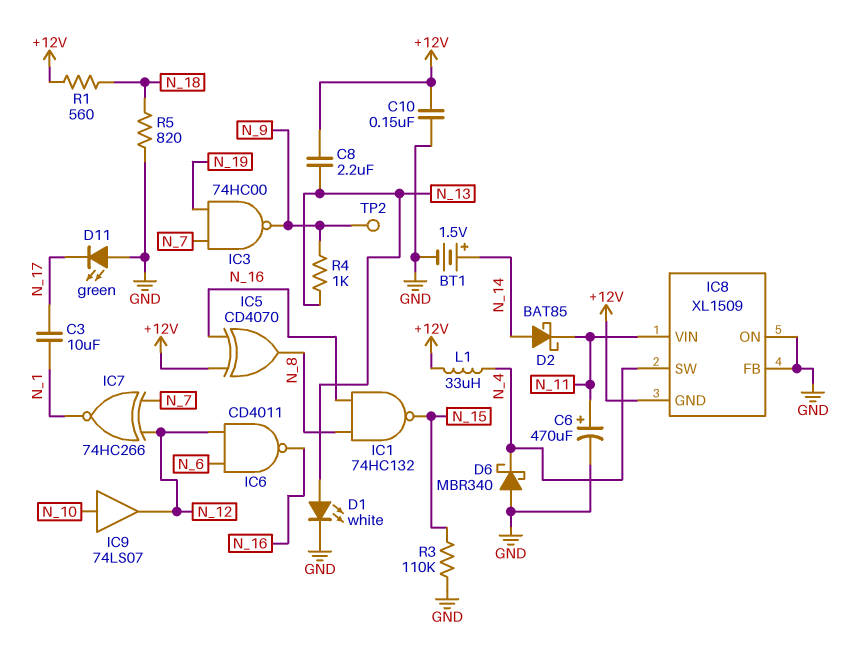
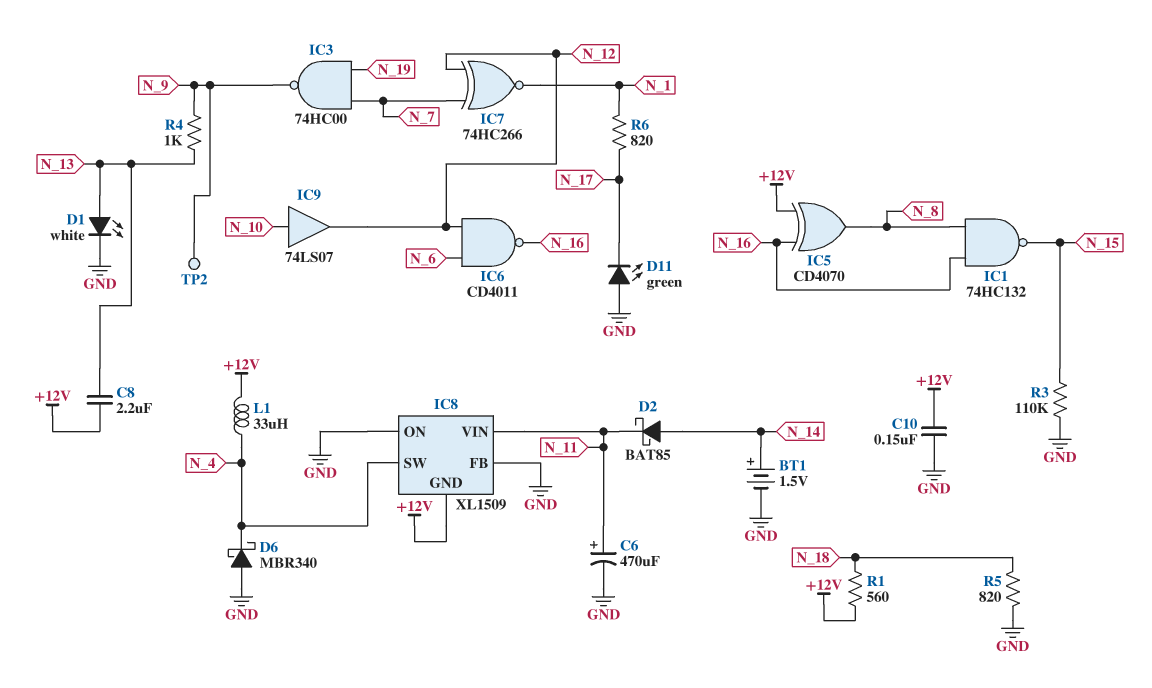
C3: 10uF (N_1, N_17) -> none
R6: none -> 820 (N_1, N_17)

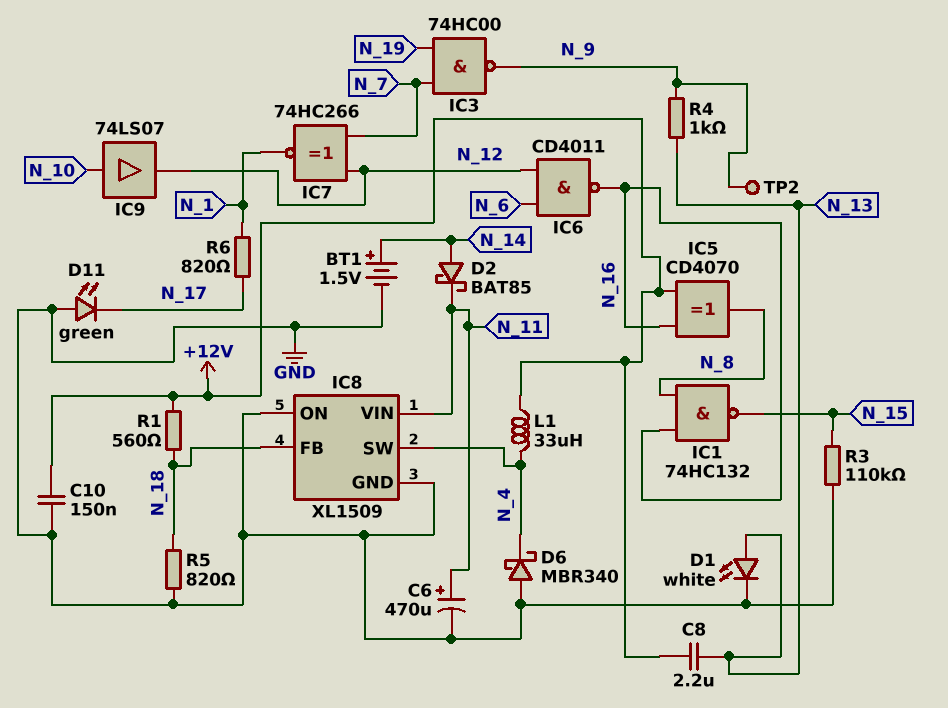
IC8 pin FB: GND -> N_18
IC8 pin GND: +12V -> GND

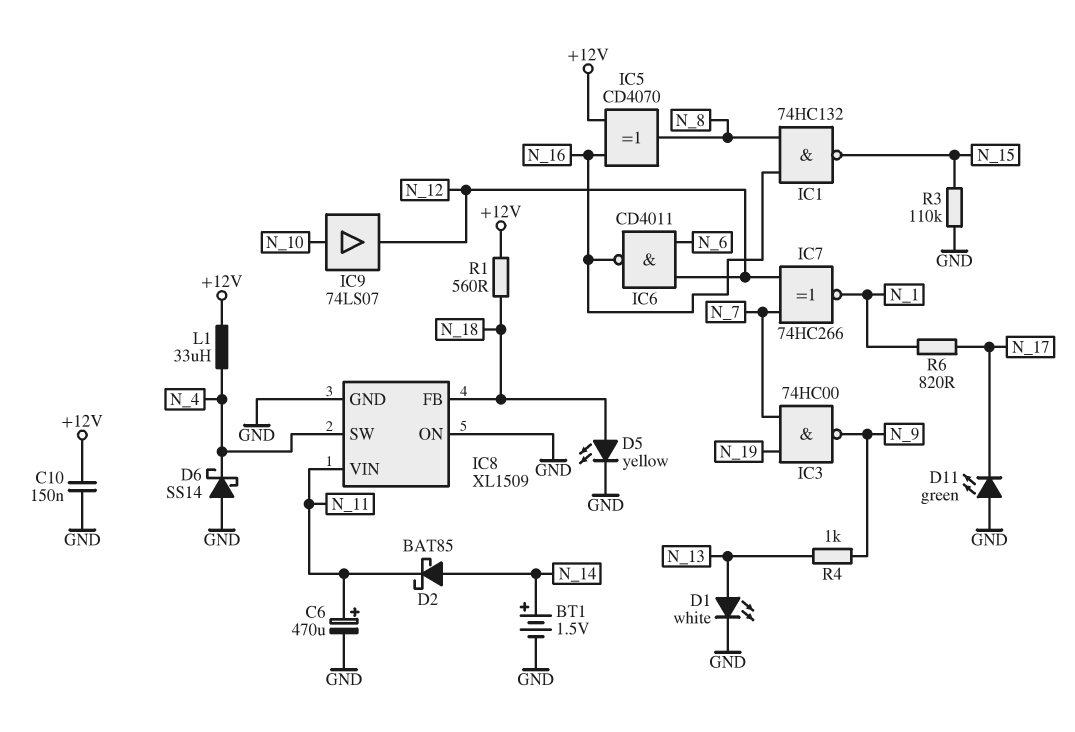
C8: 2.2uF (+12V, N_13) -> none
D5: none -> LED yellow (A N_18, K GND)
D6: schottky MBR340 (A GND, K N_4) -> schottky SS14 (A GND, K N_4)
R5: 820 (GND, N_18) -> none
TP2: test point (N_9) -> none

